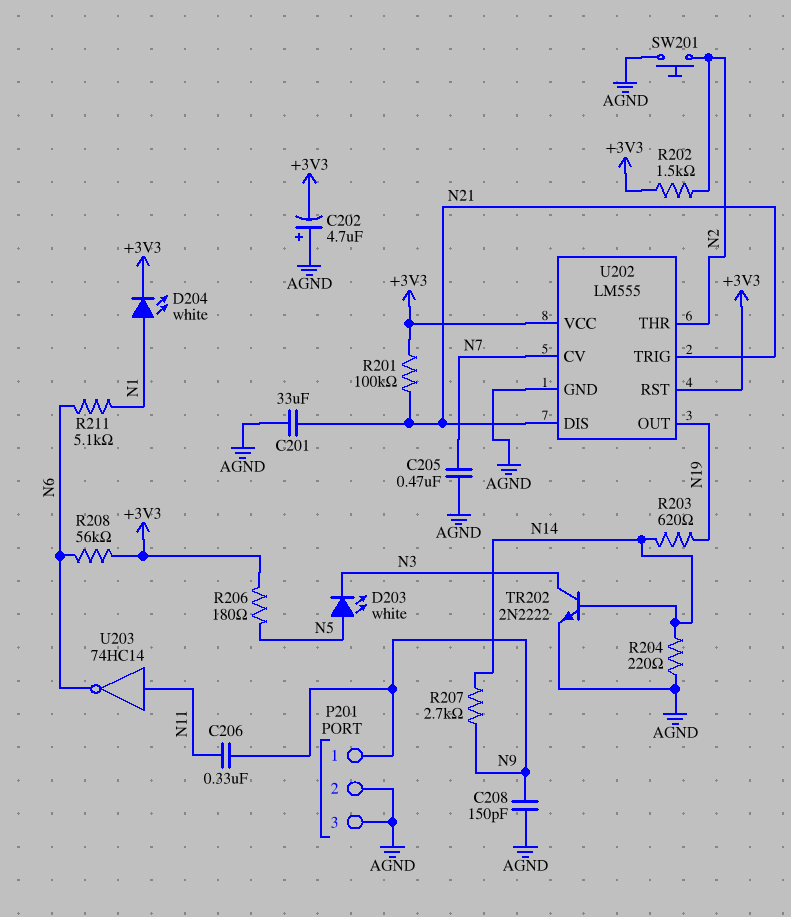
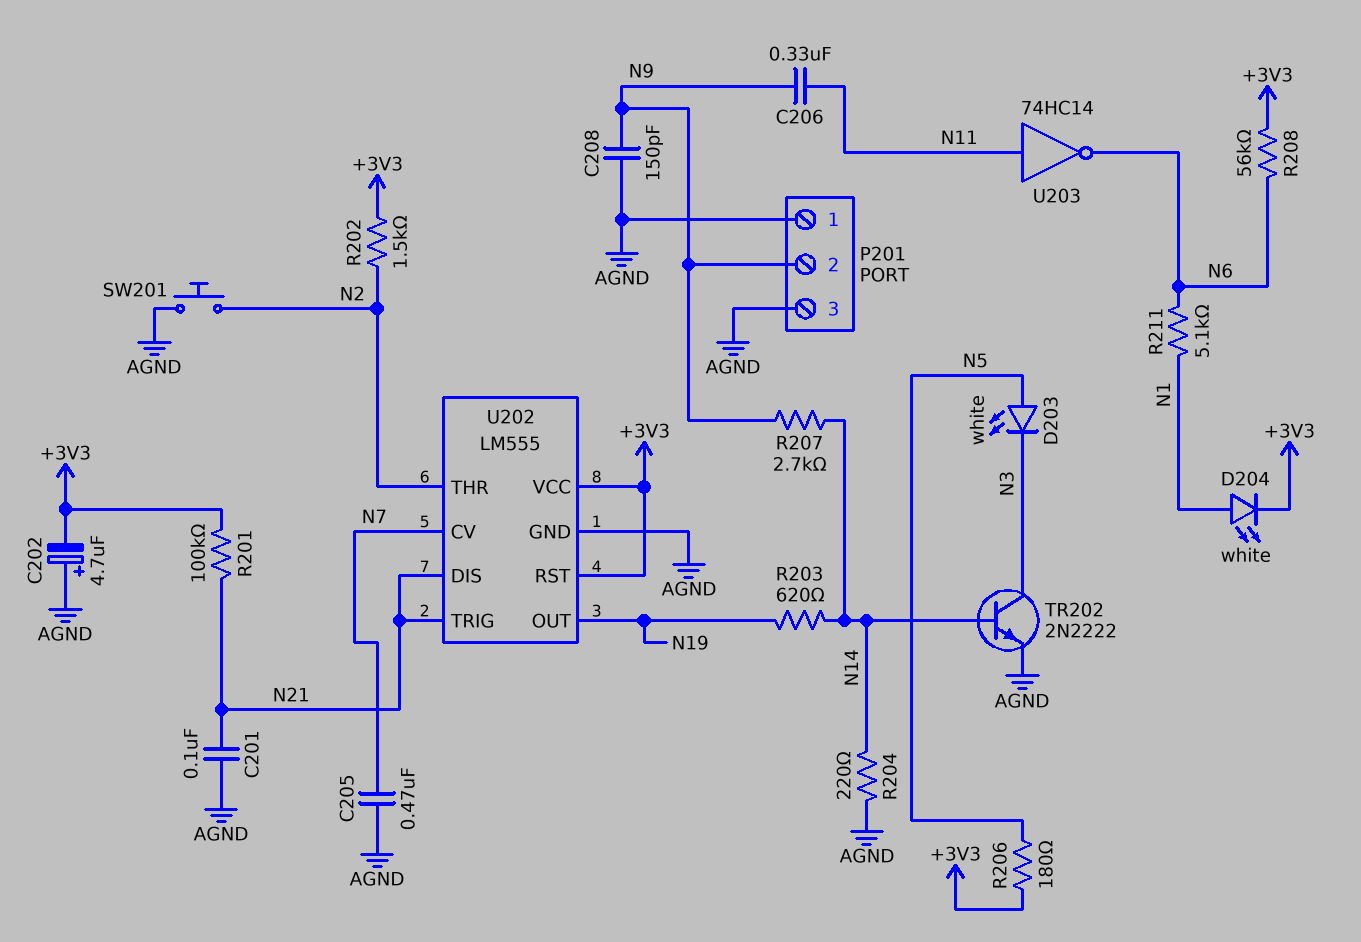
C201: 33uF (AGND, N21) -> 100nF (AGND, N21)
P201 pin 1: N9 -> AGND
P201 pin 2: AGND -> N9

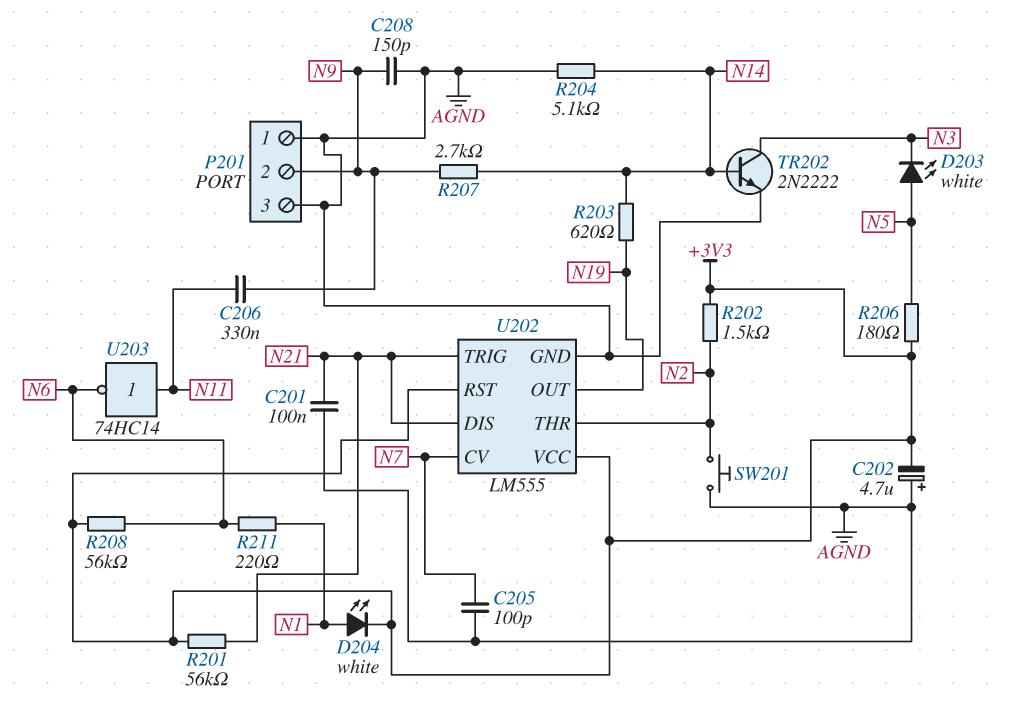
C205: 470nF (AGND, N7) -> 100pF (AGND, N7)
R201: 100k (+3V3, N21) -> 56k (+3V3, N21)
R204: 220 (AGND, N14) -> 5.1k (AGND, N14)
R211: 5.1k (N1, N6) -> 220 (N1, N6)

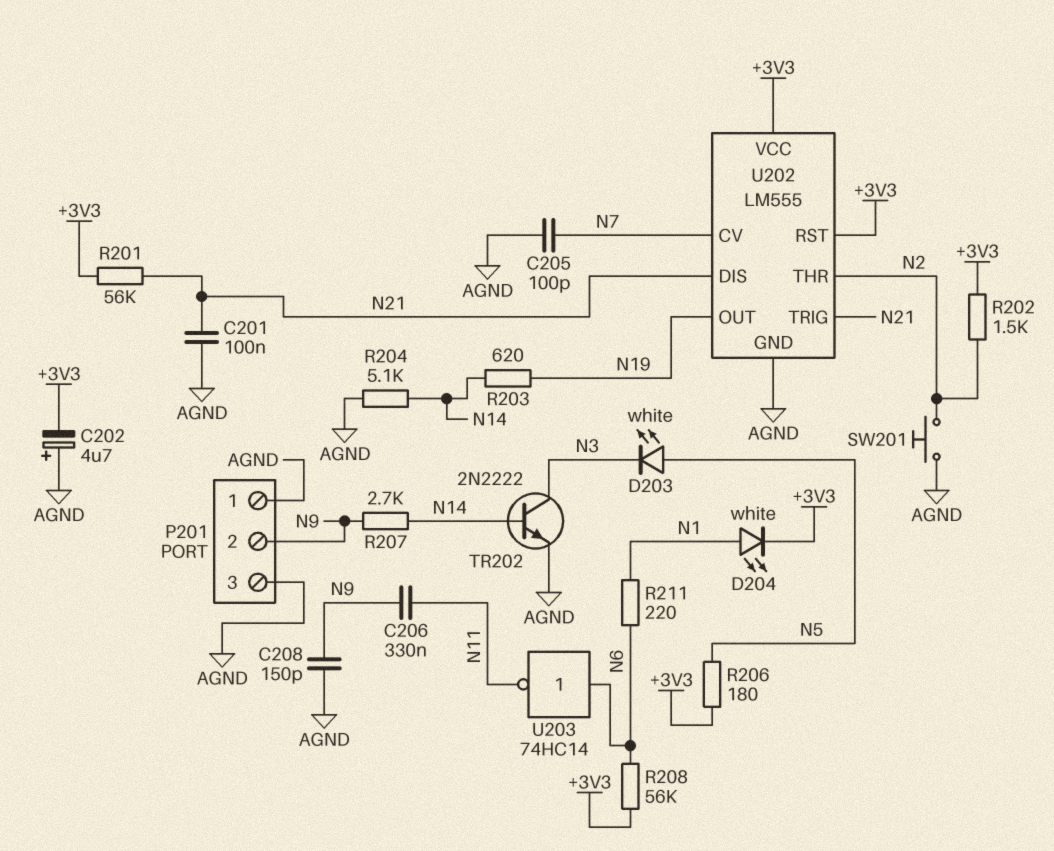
U203: NOT 74HC14 (in N11, out N6) -> NOT 74HC14 (in N6, out N11)

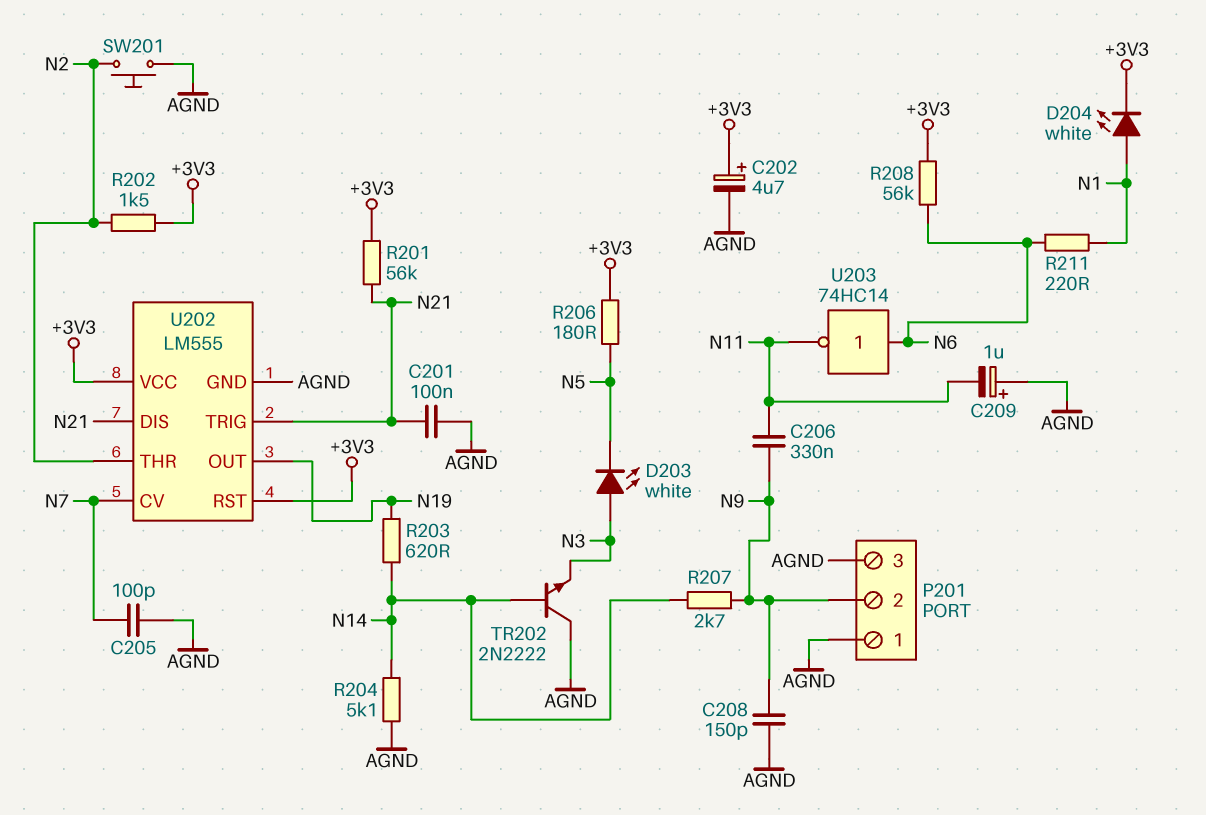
C202: 4.7uF (plus AGND, minus +3V3) -> 4.7uF (plus +3V3, minus AGND)
C209: none -> 1uF (plus AGND, minus N11)
D203: LED white (A N5, K N3) -> LED white (A N3, K N5)
TR202: NPN 2N2222 (B N14, C N3, E AGND) -> NPN 2N2222 (B N14, C AGND, E N3)

